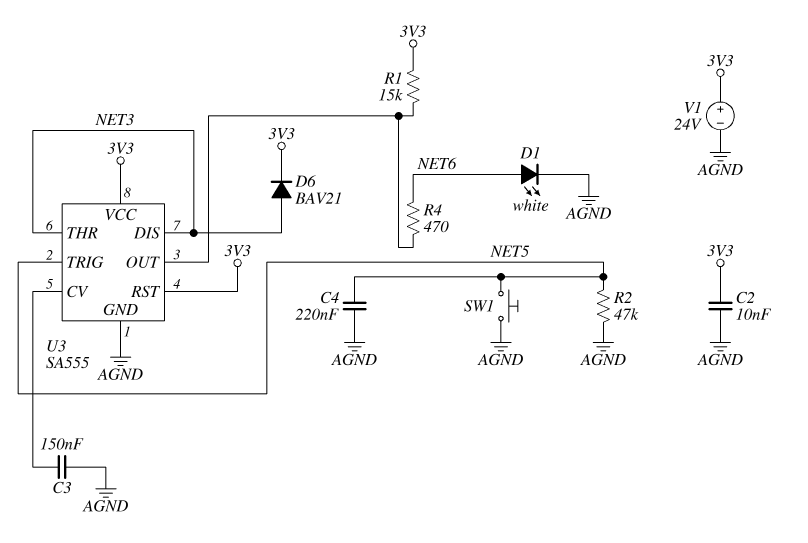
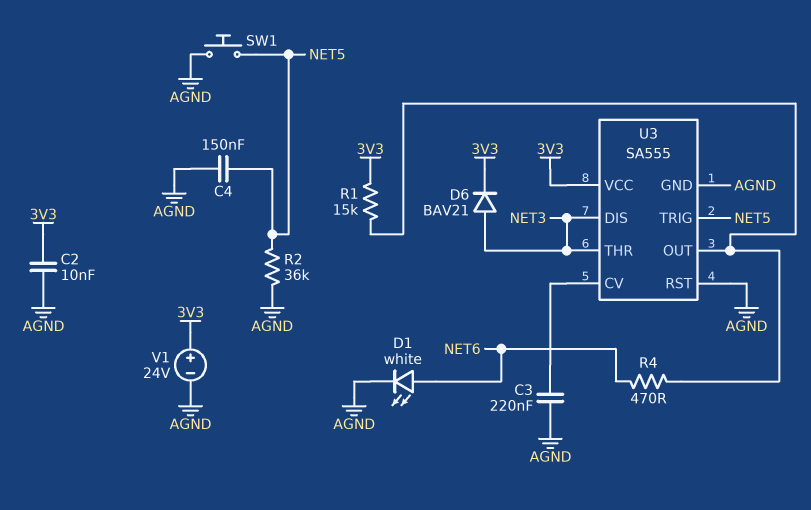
C3: 150nF (AGND, U3/CV) -> 220nF (AGND, U3/CV)
C4: 220nF (AGND, NET5) -> 150nF (AGND, NET5)
R2: 47k (AGND, NET5) -> 36k (AGND, NET5)
U3 pin RST: 3V3 -> AGND

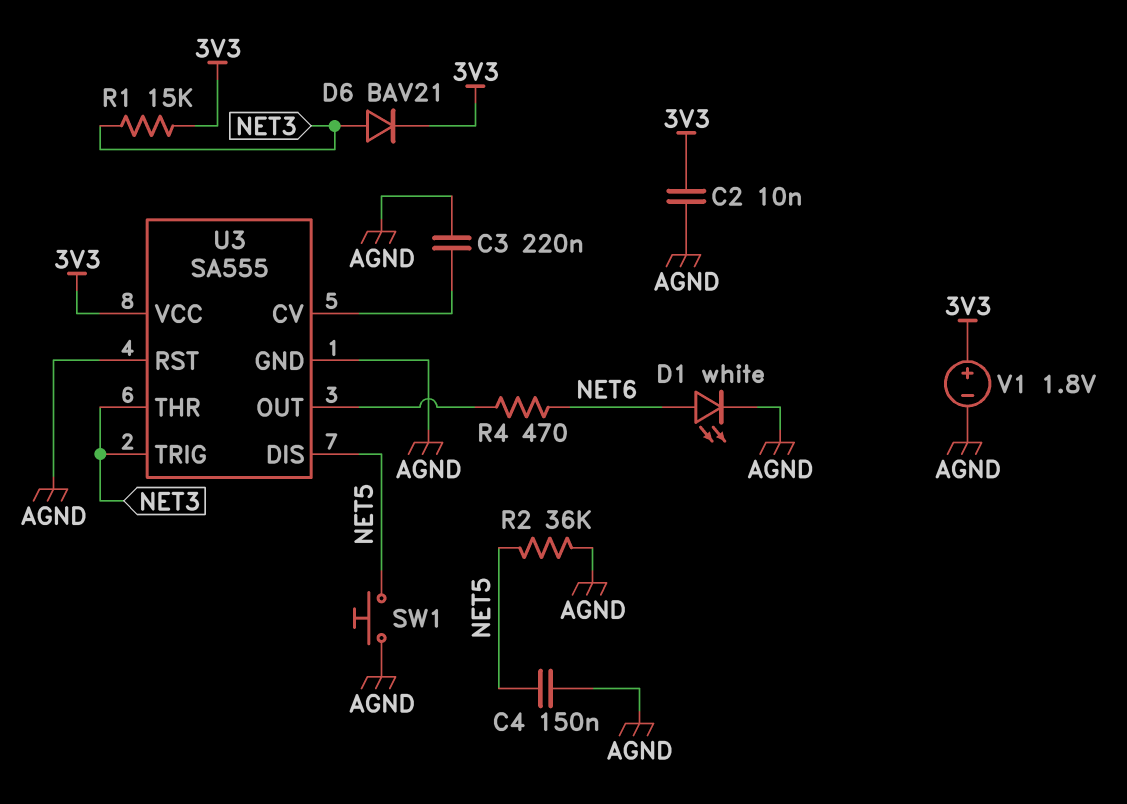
R1: 15k (3V3, U3/OUT) -> 15k (3V3, NET3)
U3 pin DIS: NET3 -> NET5
U3 pin TRIG: NET5 -> NET3
V1: 24V (plus 3V3, minus AGND) -> 1.8V (plus 3V3, minus AGND)

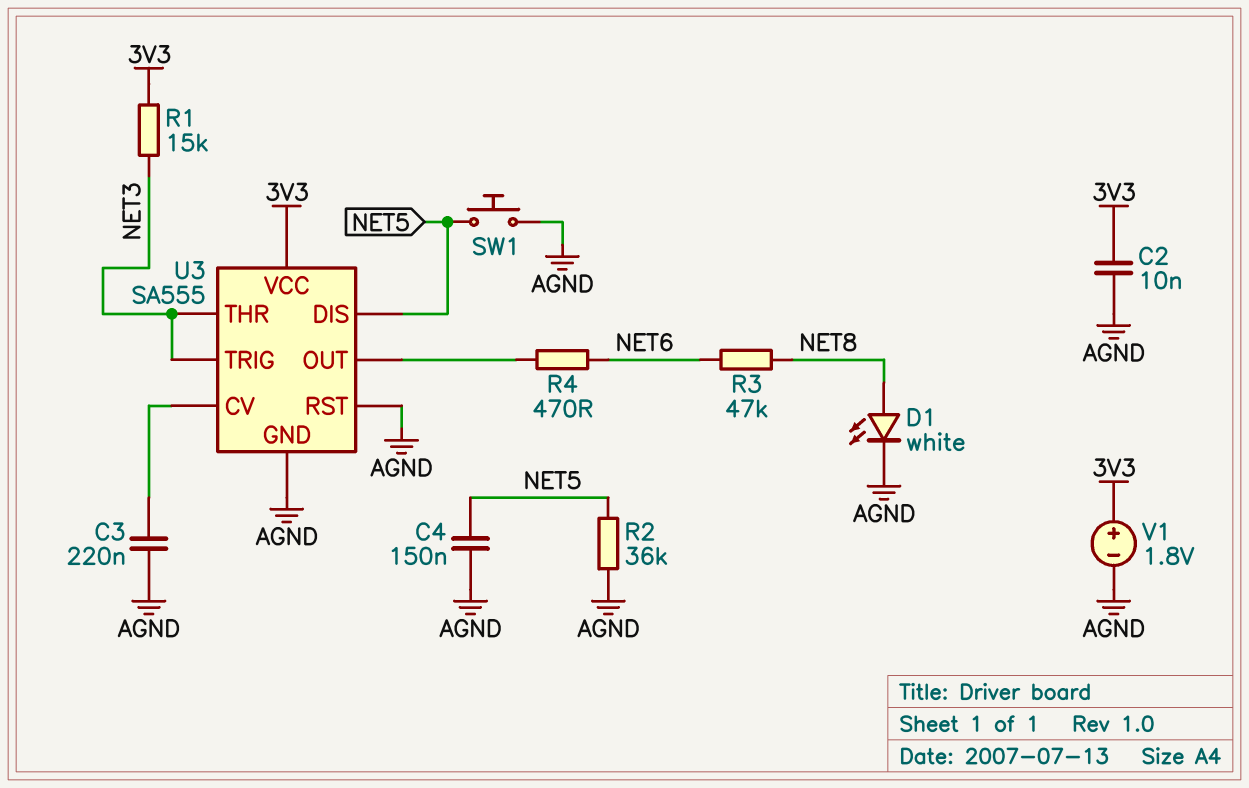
D1: LED white (A NET6, K AGND) -> LED white (A NET8, K AGND)
D6: diode BAV21 (A NET3, K 3V3) -> none
R3: none -> 47k (NET6, NET8)

